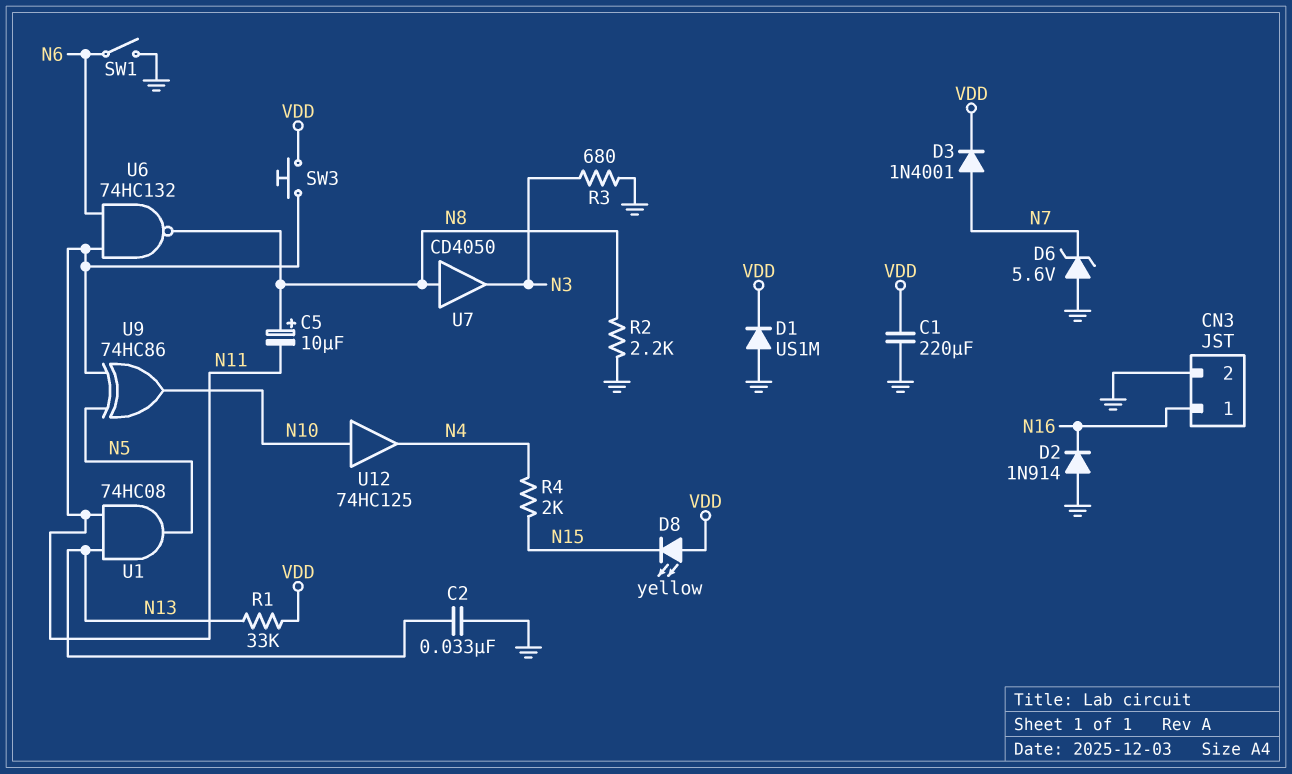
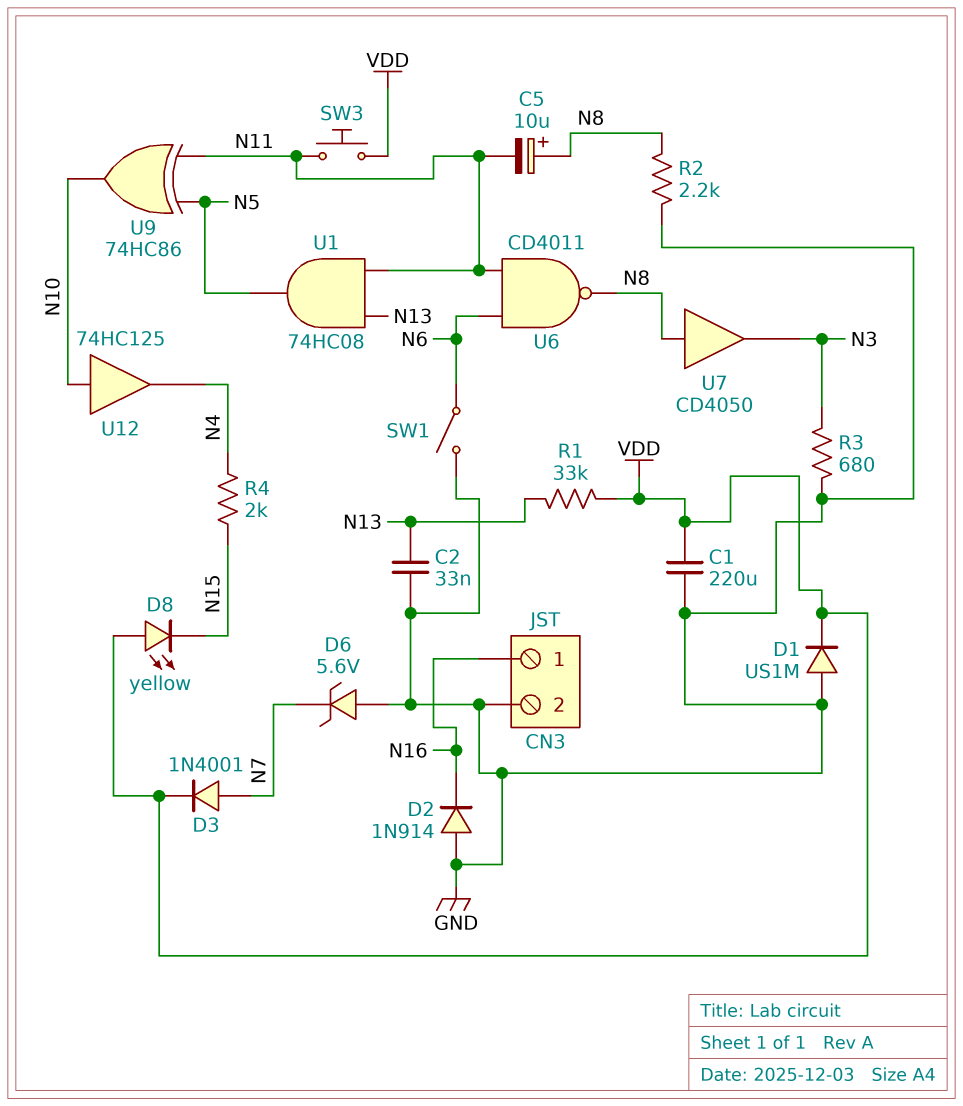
U6: NAND 74HC132 (in N6, in N11, out N8) -> NAND CD4011 (in N6, in N11, out N8)

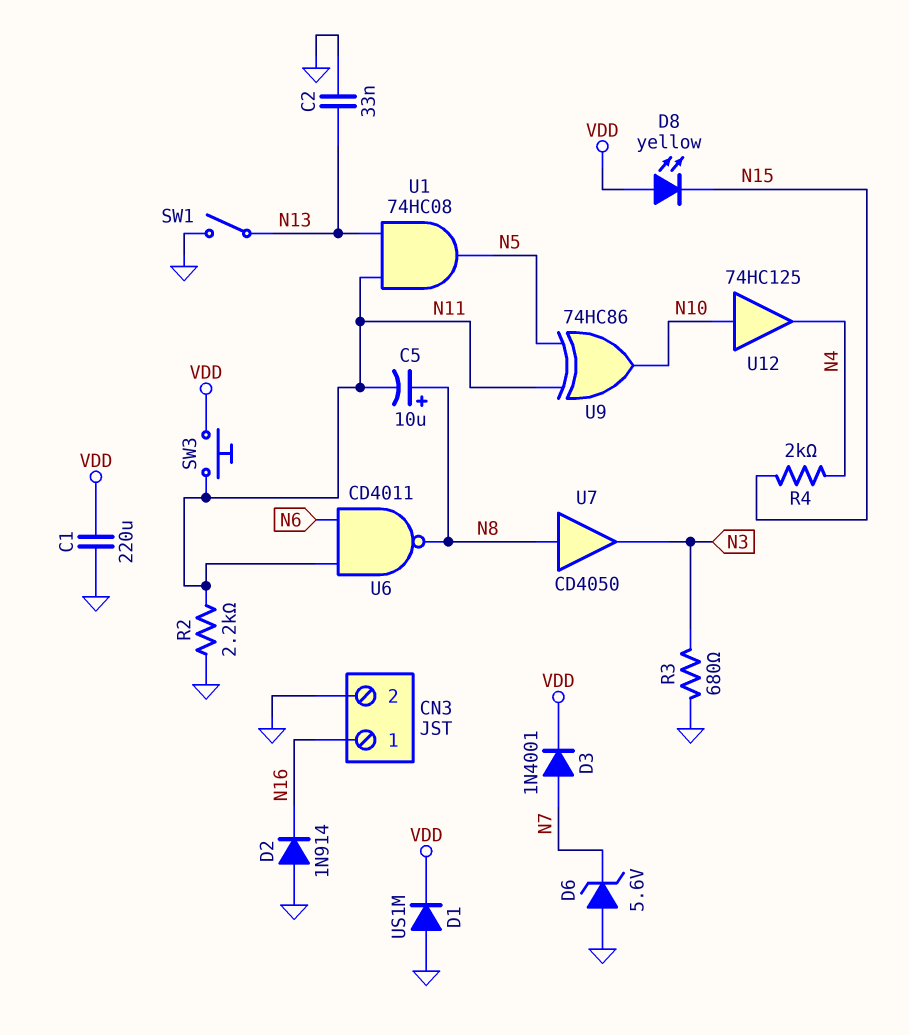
R1: 33k (N13, VDD) -> none
R2: 2.2k (GND, N8) -> 2.2k (GND, N11)
SW1: switch (GND, N6) -> switch (GND, N13)

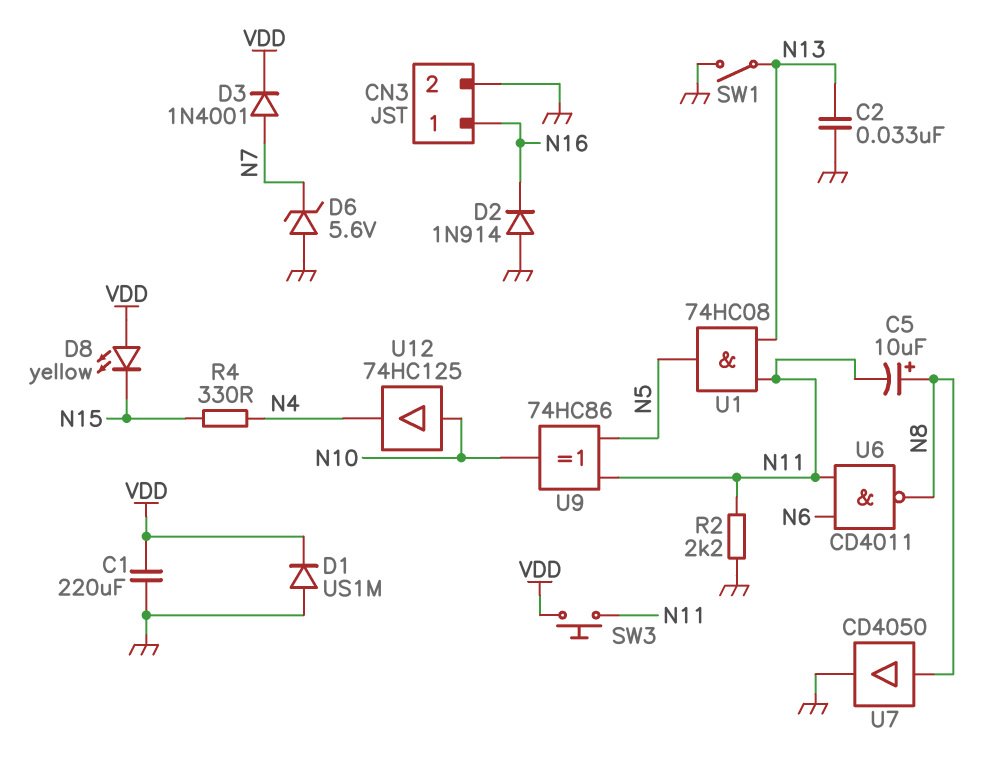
R3: 680 (GND, N3) -> none
R4: 2k (N4, N15) -> 330 (N4, N15)
U7: buffer CD4050 (in N8, out N3) -> buffer CD4050 (in N8, out GND)

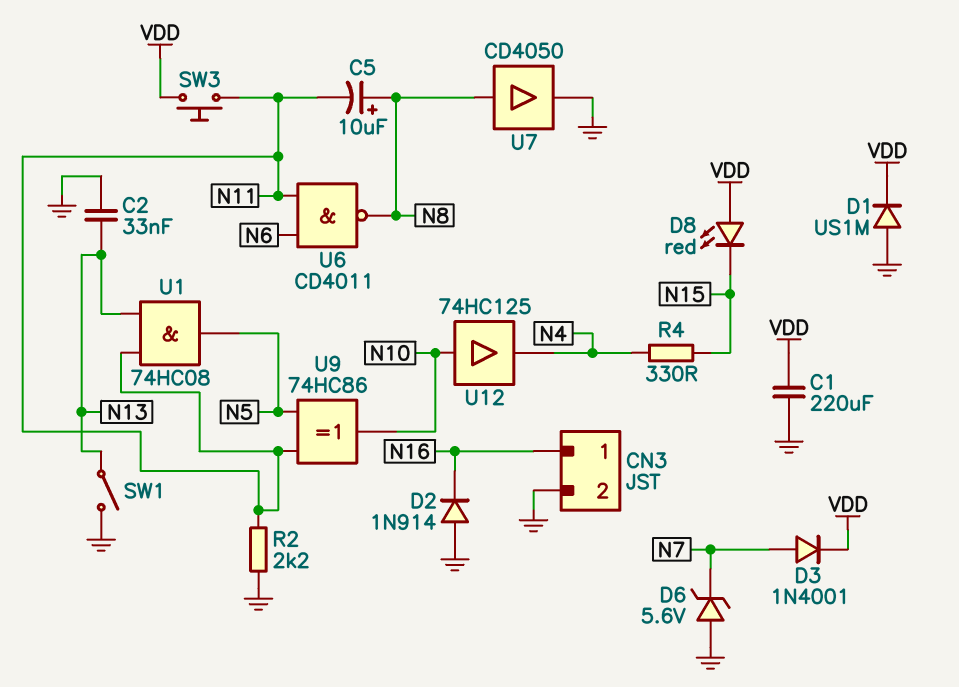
D8: LED yellow (A VDD, K N15) -> LED red (A VDD, K N15)

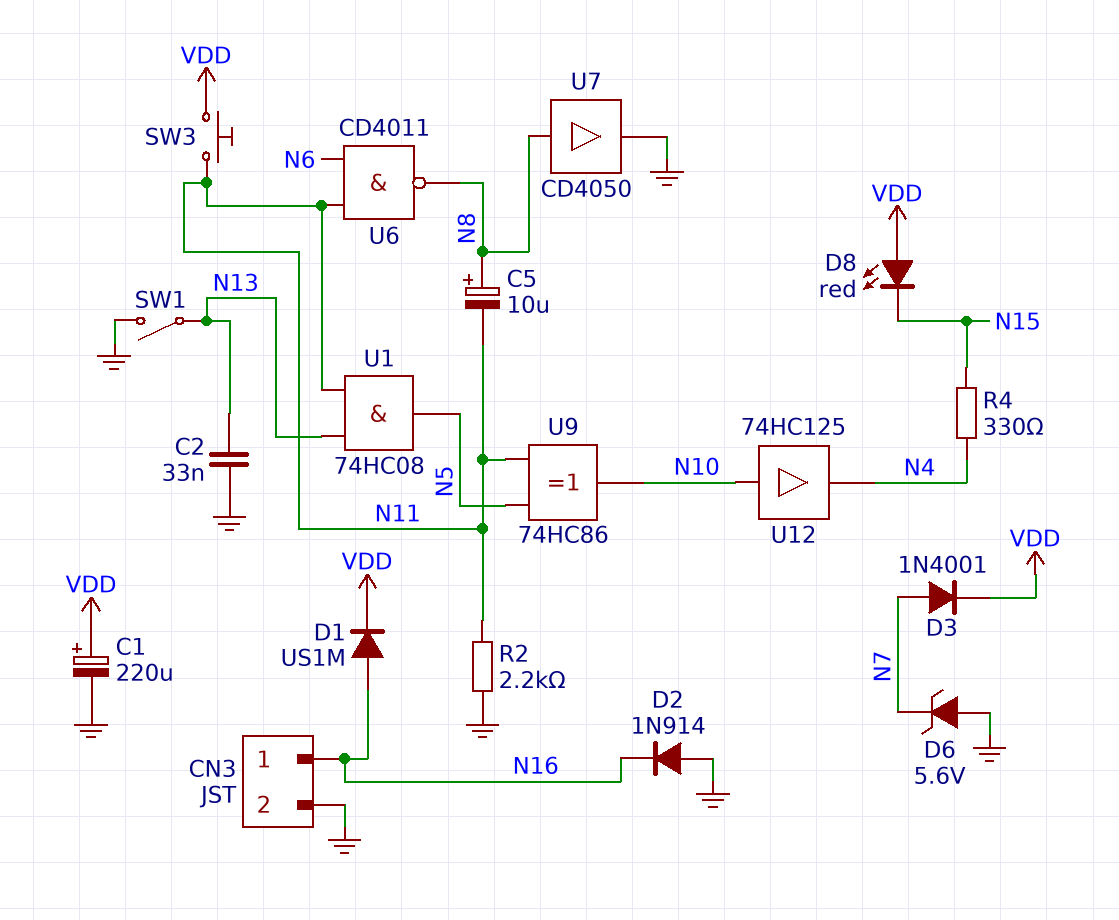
C1: 220uF (GND, VDD) -> 220uF (plus VDD, minus GND)
D1: diode US1M (A GND, K VDD) -> diode US1M (A N16, K VDD)

